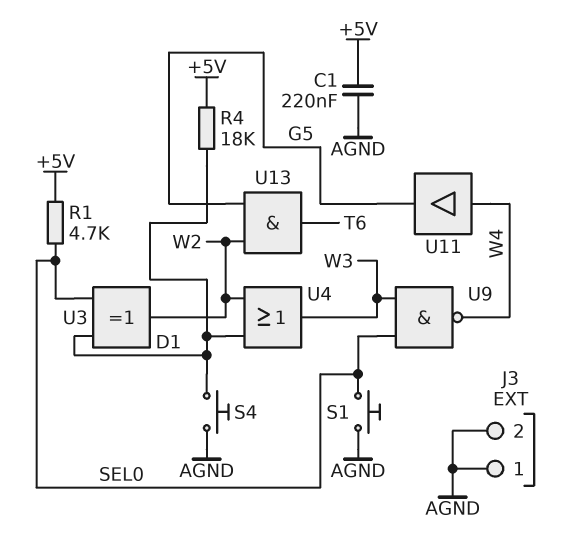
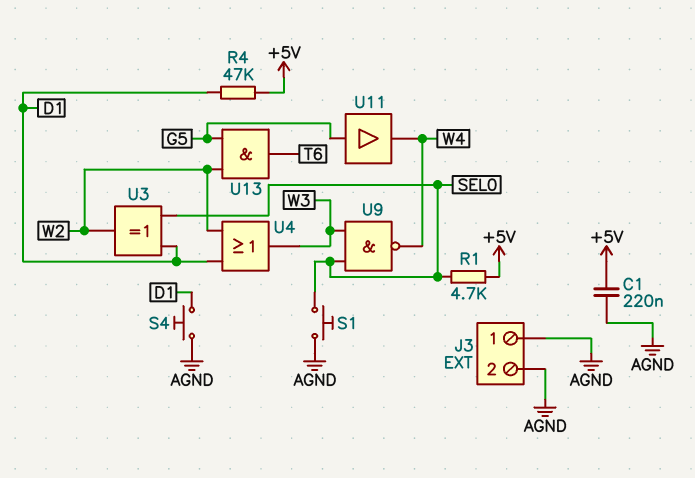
R4: 18k (+5V, D1) -> 47k (+5V, D1)
U11: buffer (in W4, out G5) -> buffer (in G5, out W4)

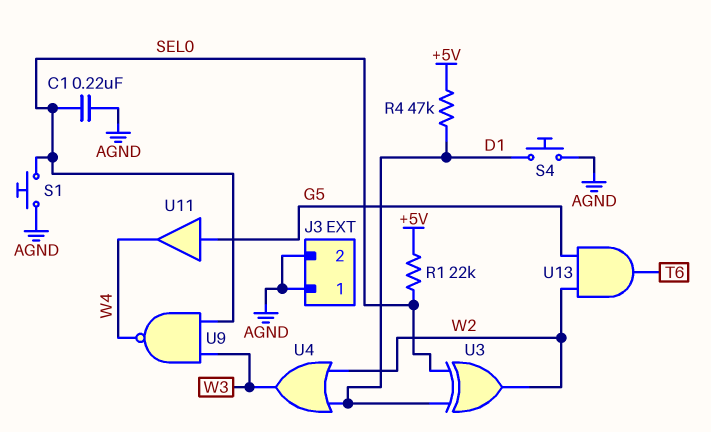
C1: 220nF (+5V, AGND) -> 220nF (AGND, SEL0)
R1: 4.7k (+5V, SEL0) -> 22k (+5V, SEL0)

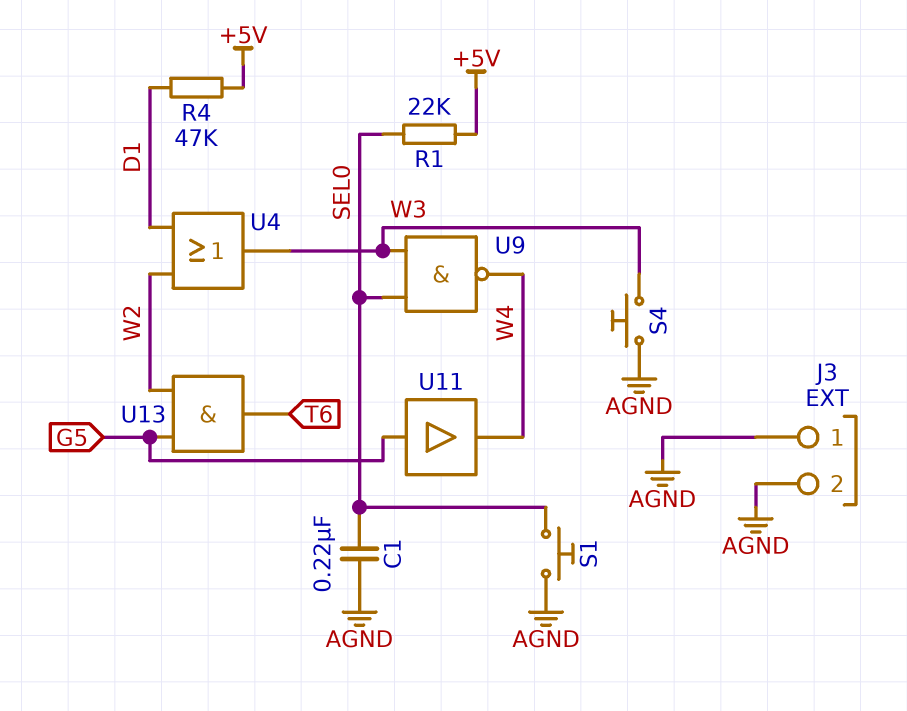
S4: button (AGND, D1) -> button (AGND, W3)
U3: XOR (in D1, in SEL0, out W2) -> none

